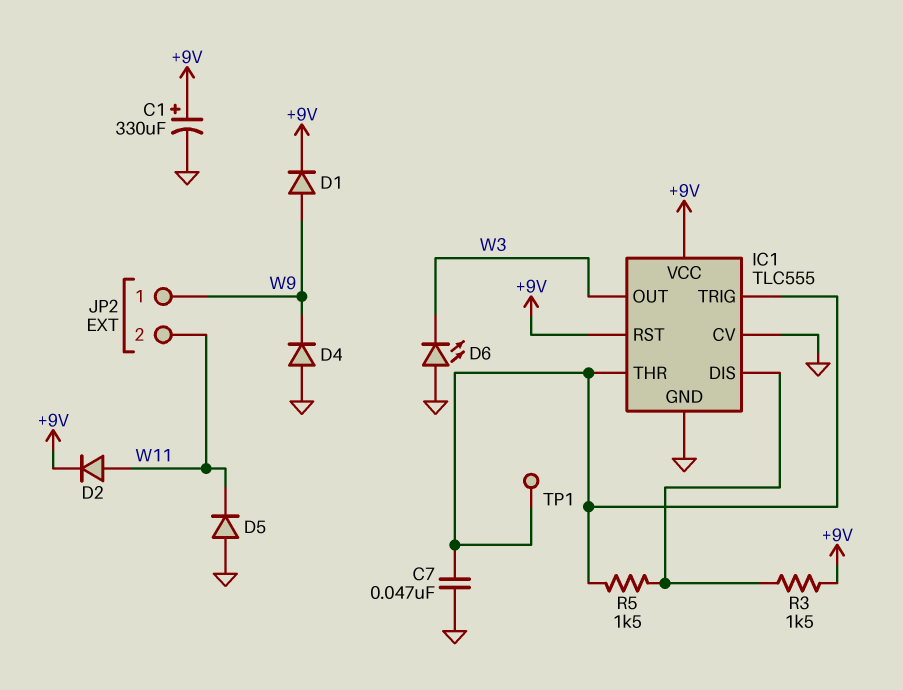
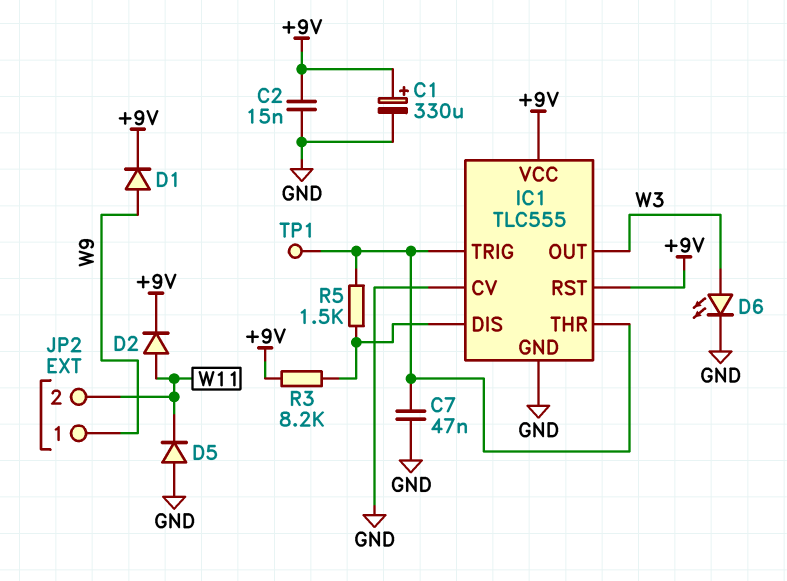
C2: none -> 15nF (+9V, GND)
D4: diode (A GND, K W9) -> none
D6: LED (A GND, K W3) -> LED (A W3, K GND)
R3: 1.5k (+9V, IC1/DIS) -> 8.2k (+9V, IC1/DIS)

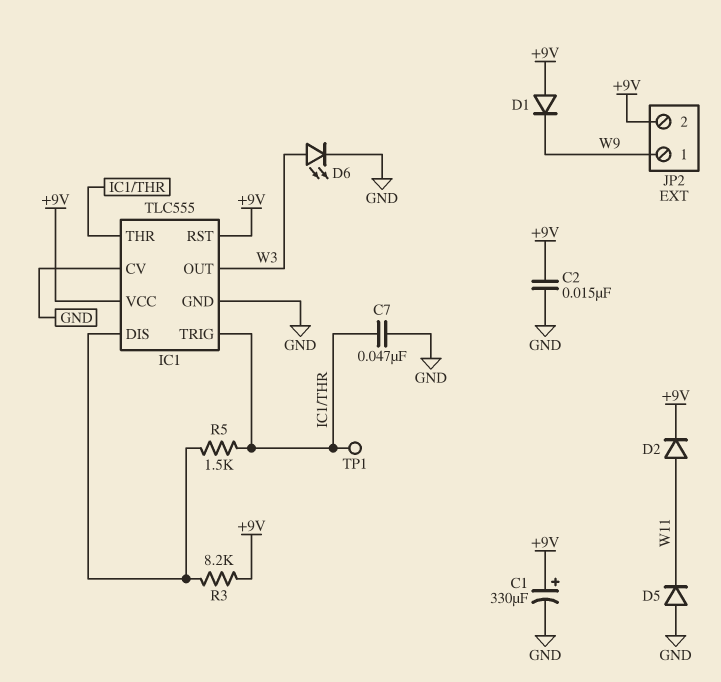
D1: diode (A W9, K +9V) -> diode (A +9V, K W9)
JP2 pin 2: W11 -> +9V

